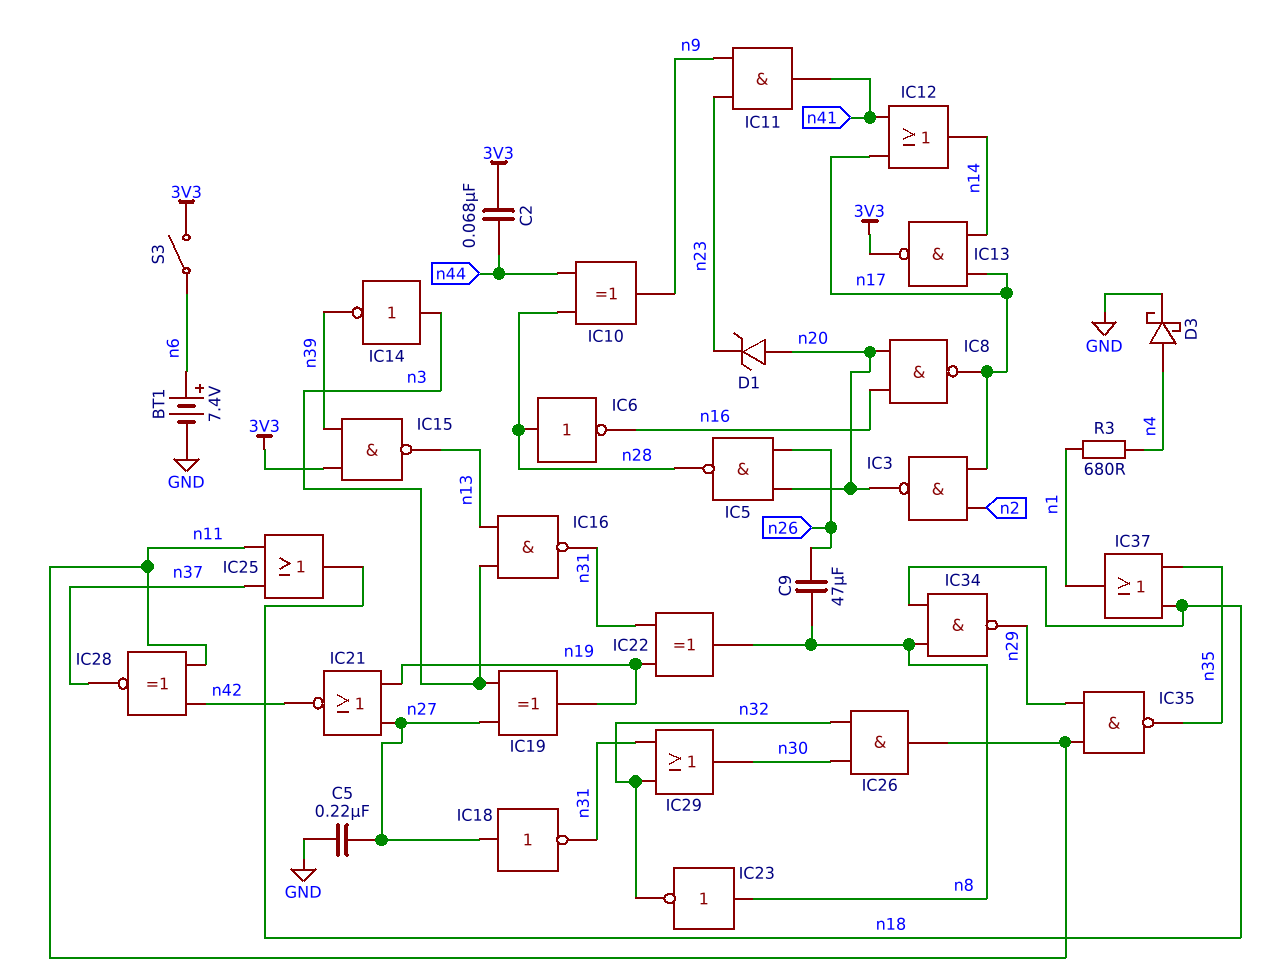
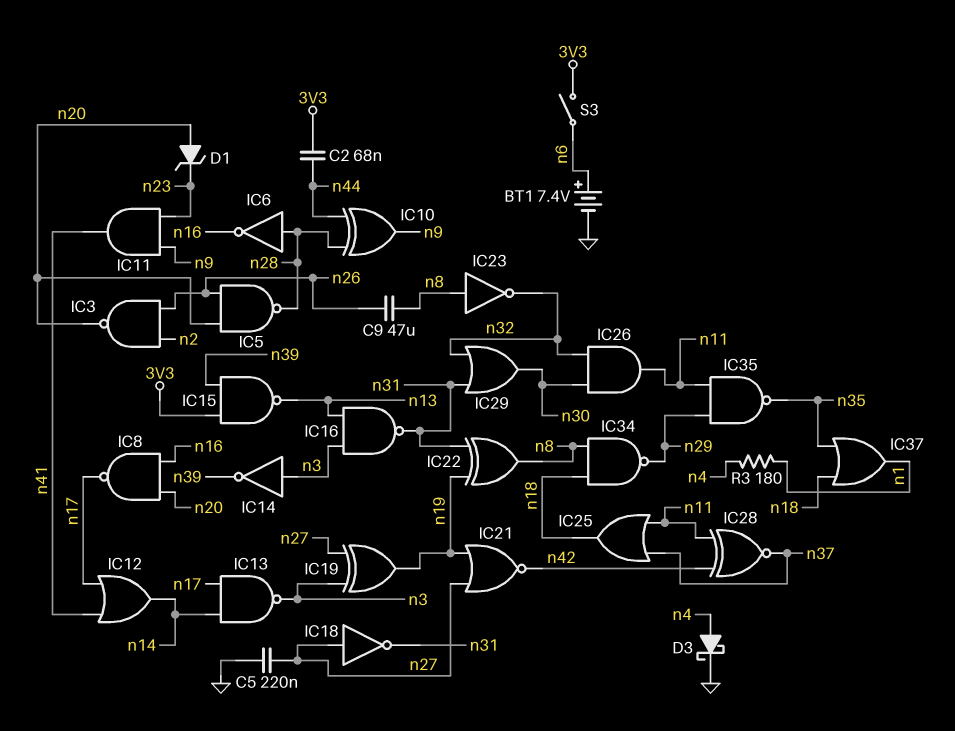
IC3: NAND (in n2, in n17, out n20) -> NAND (in n2, in n26, out n20)
IC13: NAND (in n14, in n17, out 3V3) -> NAND (in n14, in n17, out n3)
R3: 680 (n1, n4) -> 180 (n1, n4)

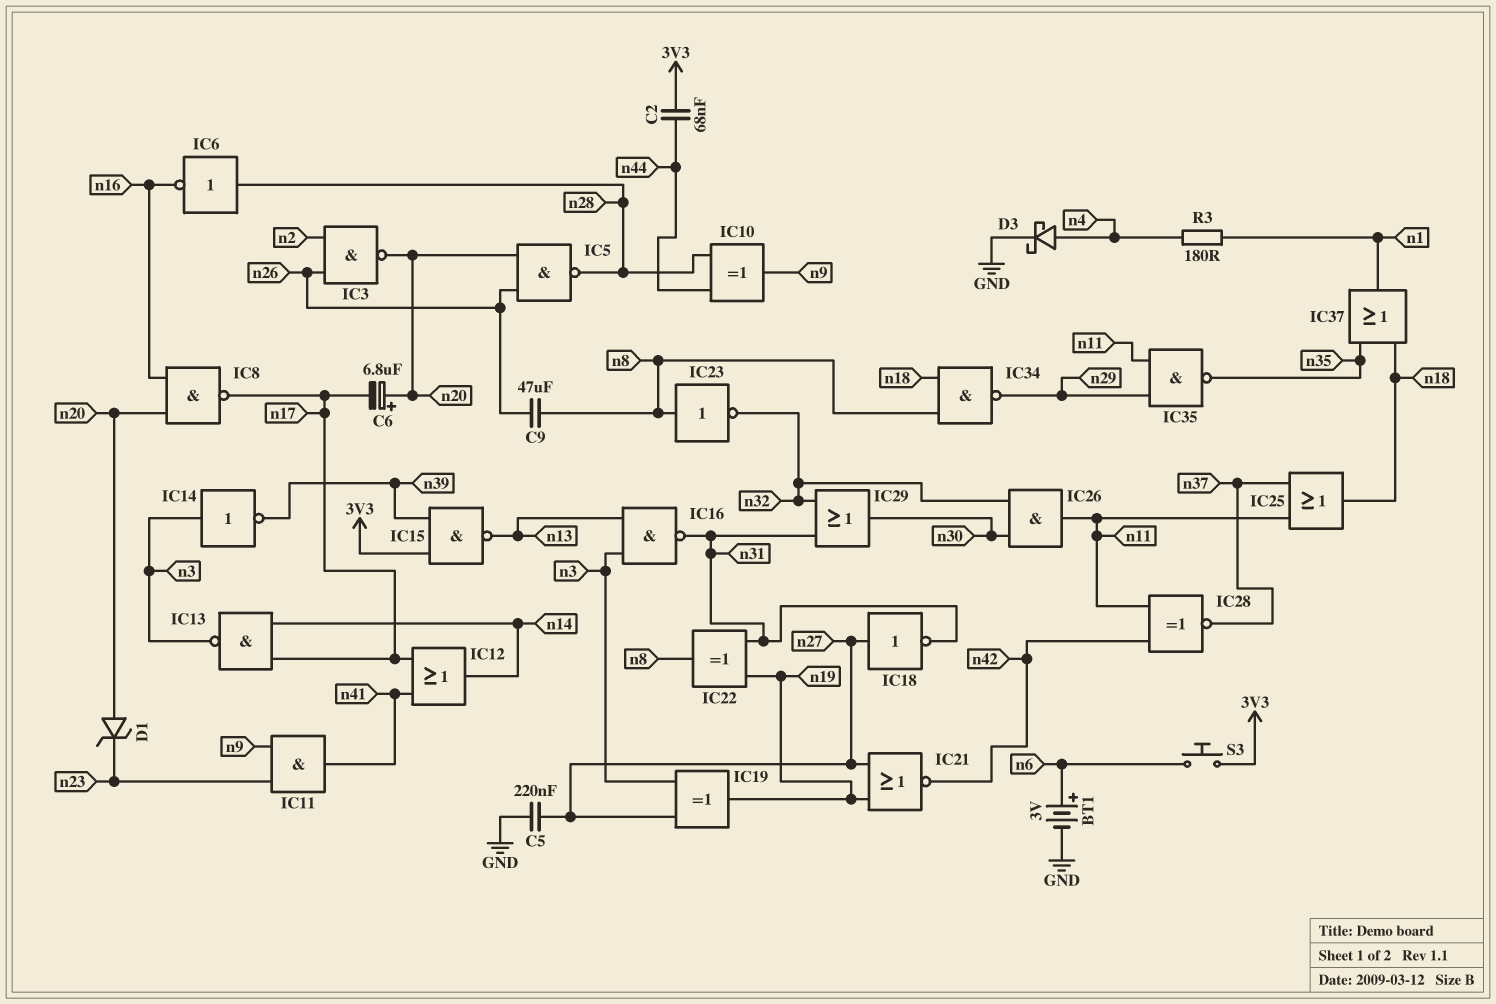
BT1: 7.4V (plus n6, minus GND) -> 3V (plus n6, minus GND)
C6: none -> 6.8uF (plus n20, minus n17)
S3: switch (3V3, n6) -> button (3V3, n6)

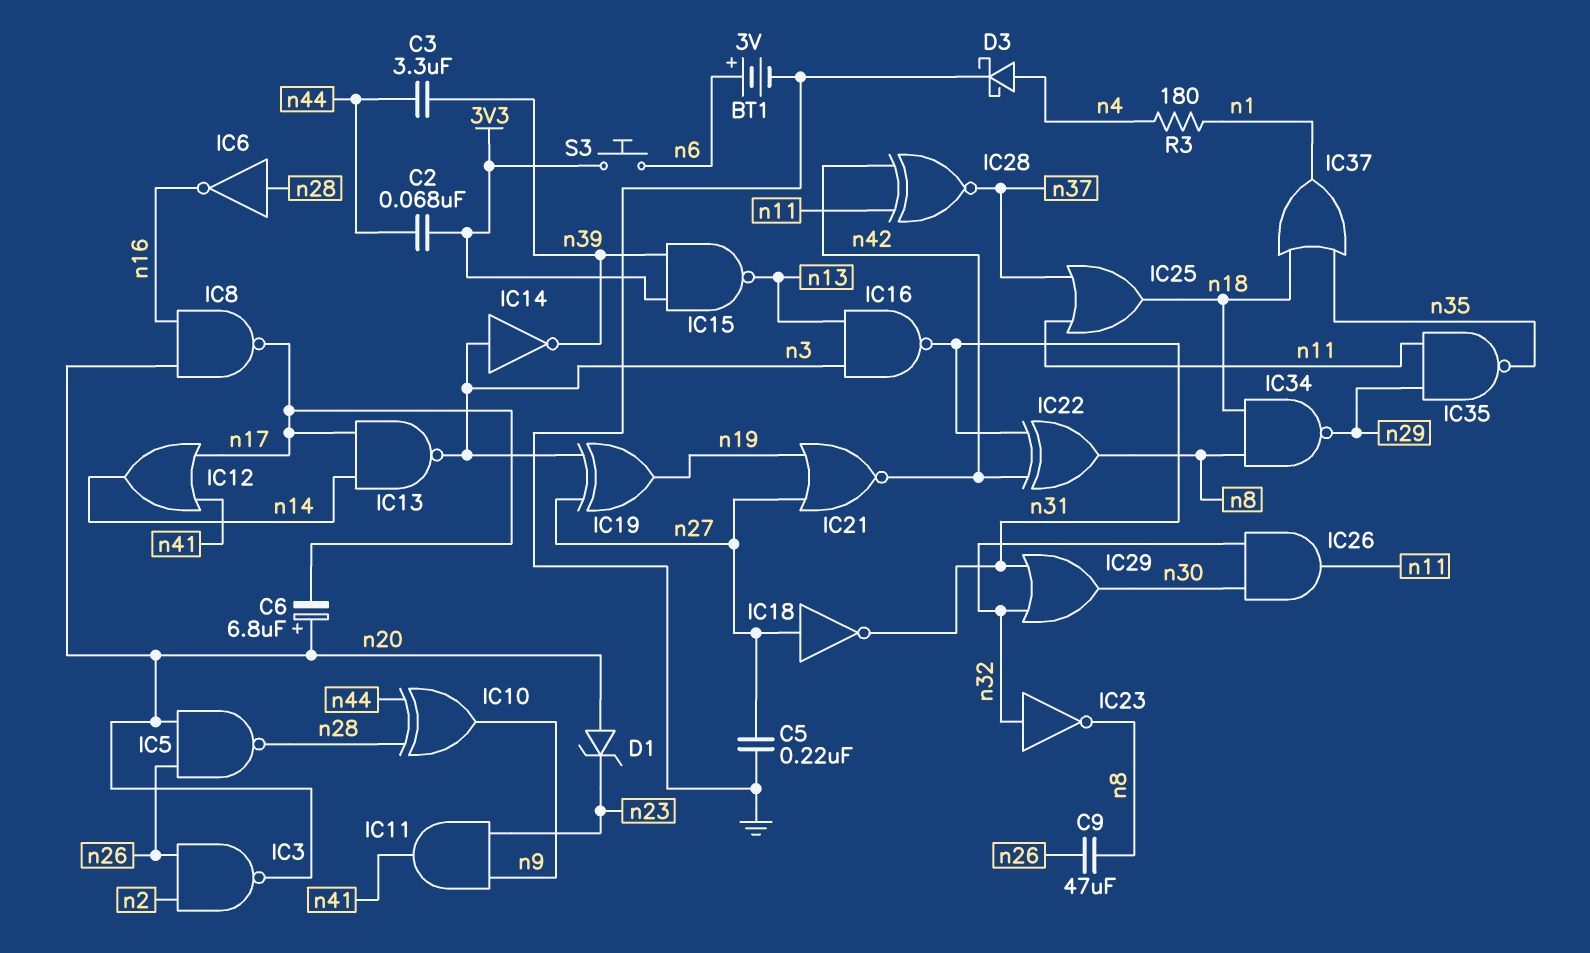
C3: none -> 3.3uF (n39, n44)
IC22: XOR (in n19, in n31, out n8) -> XOR (in n31, in n42, out n8)
IC23: NOT (in n8, out n32) -> NOT (in n32, out n8)

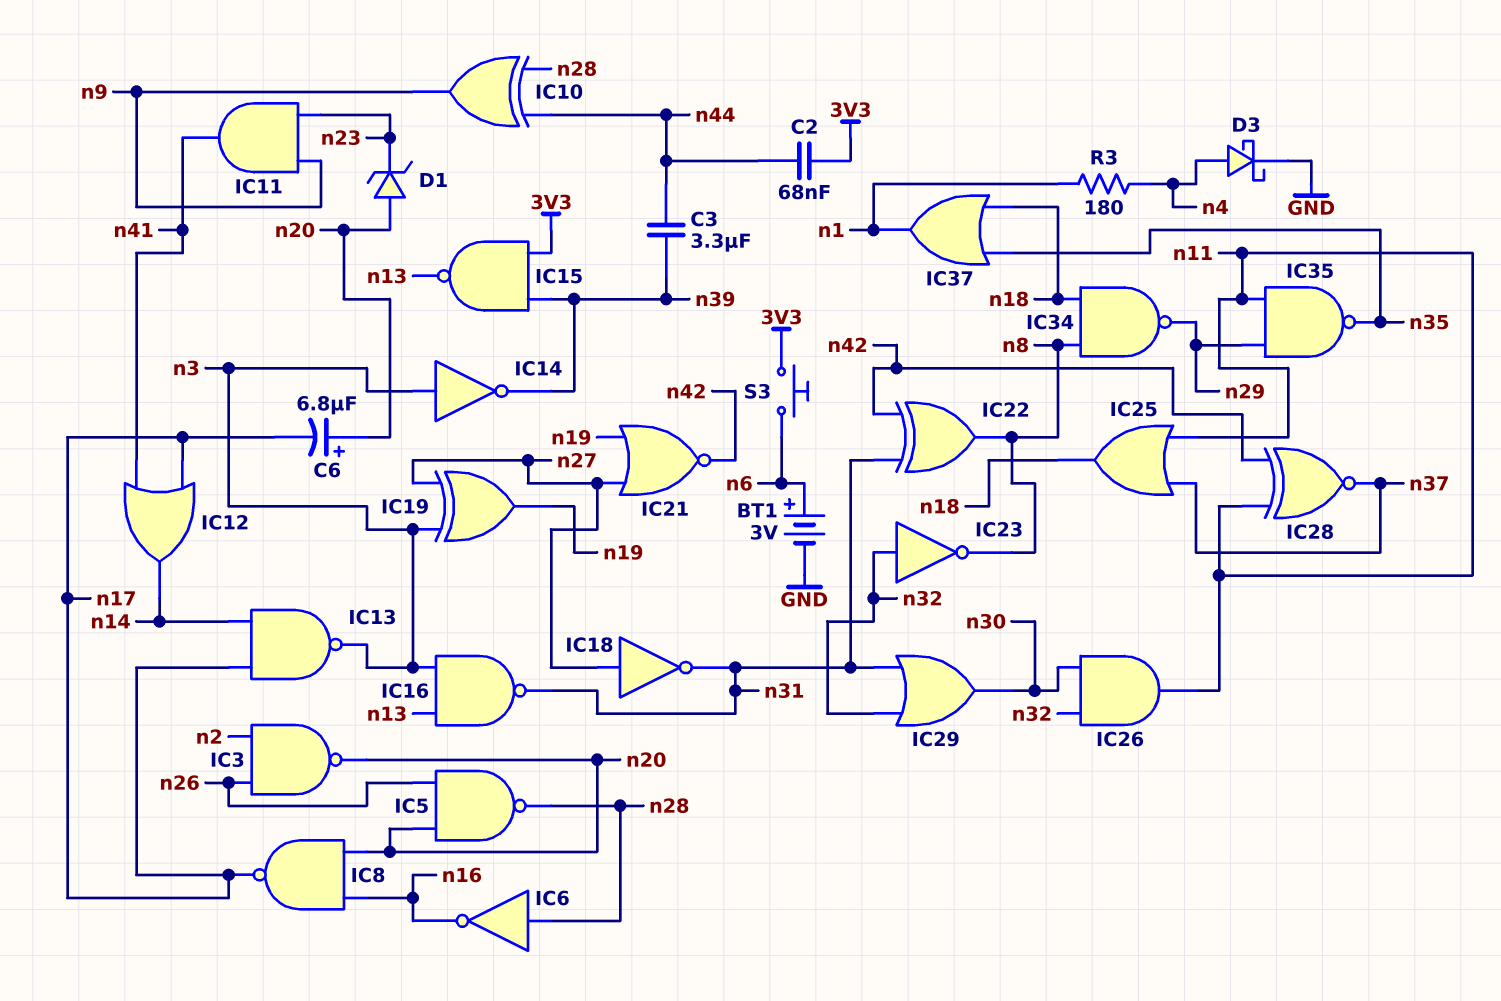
C5: 220nF (GND, n27) -> none
C9: 47uF (n8, n26) -> none

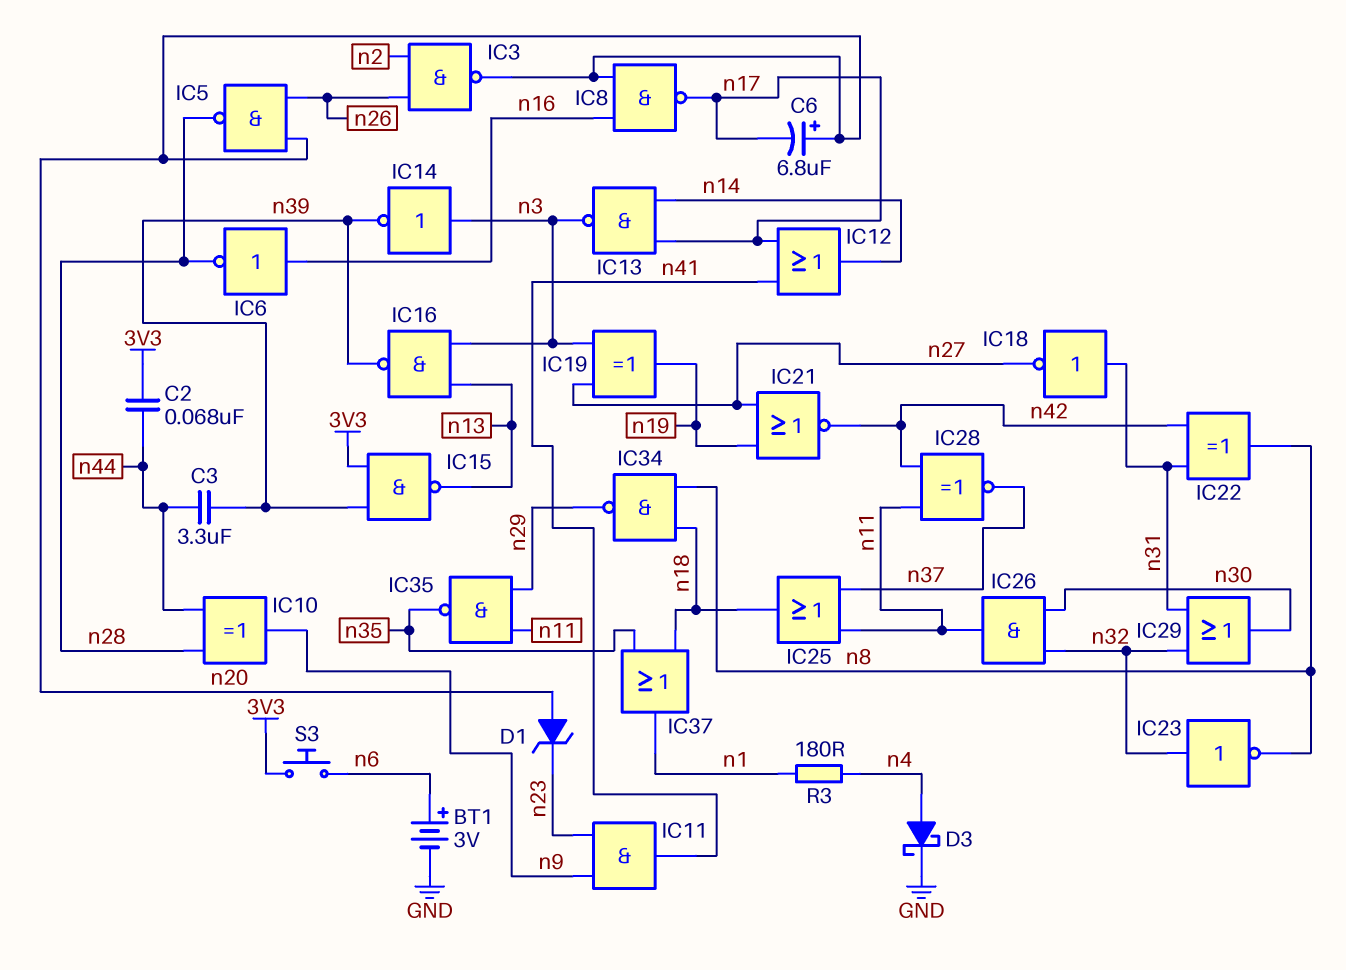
IC6: NOT (in n28, out n16) -> NOT (in n16, out n28)
IC16: NAND (in n3, in n13, out n31) -> NAND (in n3, in n13, out n39)
IC18: NOT (in n27, out n31) -> NOT (in n31, out n27)

